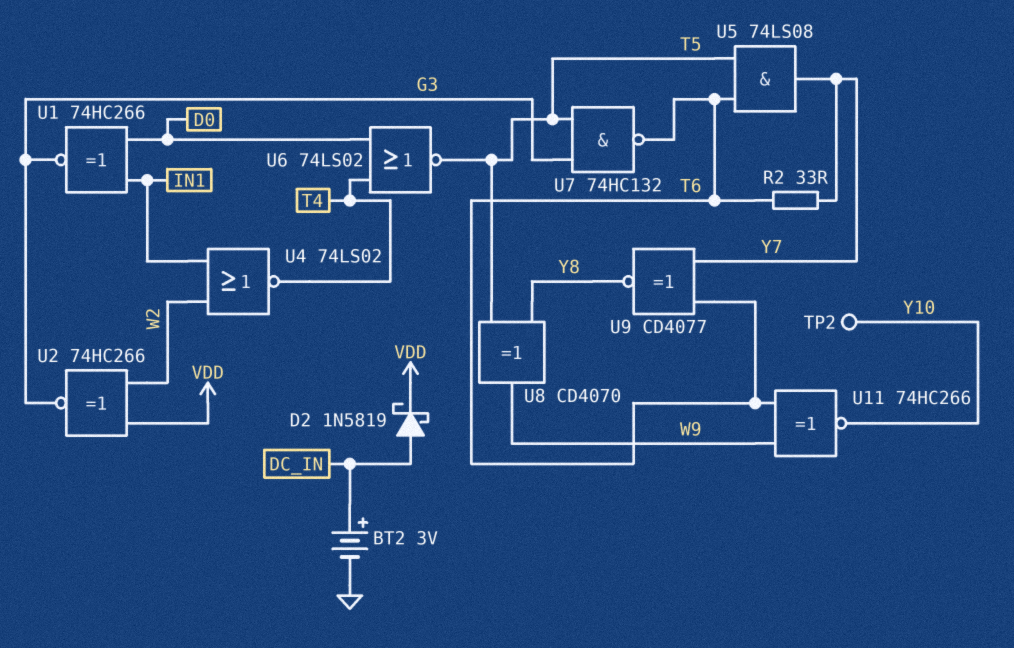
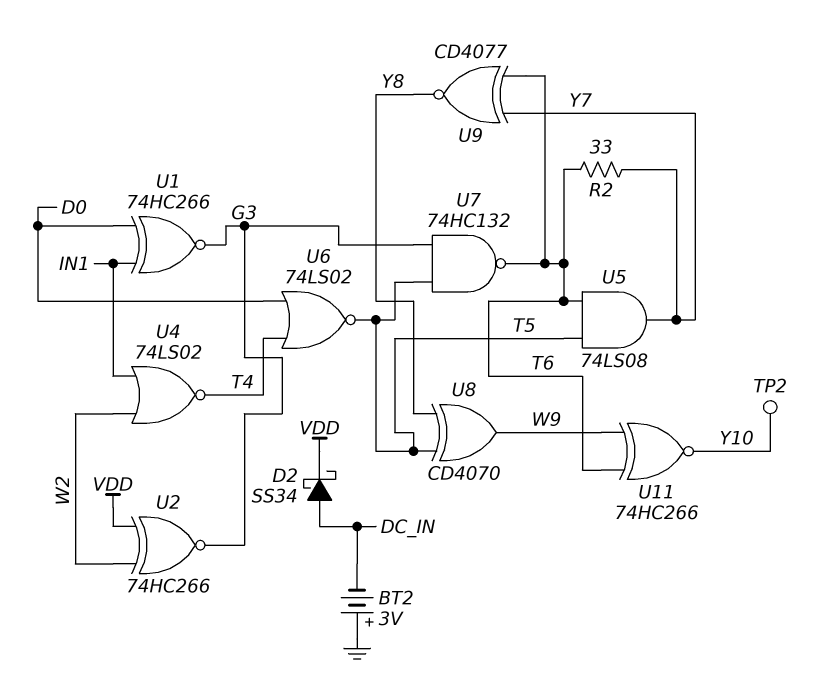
BT2: 3V (plus DC_IN, minus GND) -> 3V (plus GND, minus DC_IN)
D2: schottky 1N5819 (A DC_IN, K VDD) -> schottky SS34 (A DC_IN, K VDD)

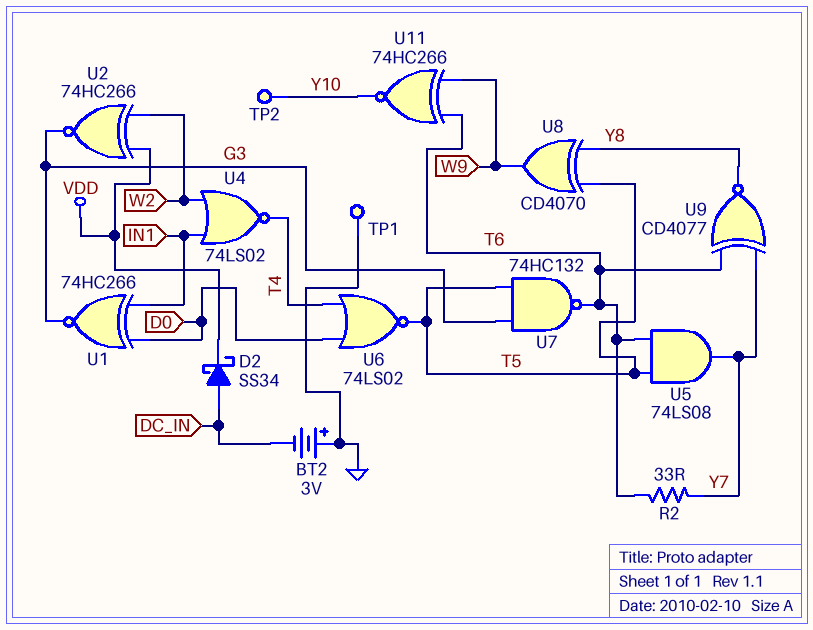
TP1: none -> test point (GND)

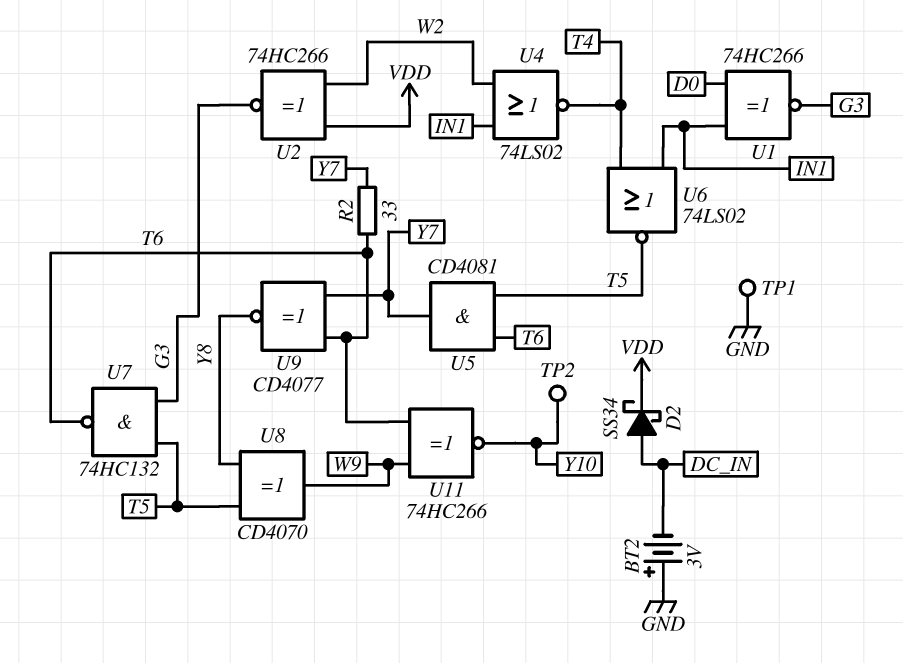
U5: AND 74LS08 (in T5, in T6, out Y7) -> AND CD4081 (in T5, in T6, out Y7)
U6: NOR 74LS02 (in D0, in T4, out T5) -> NOR 74LS02 (in IN1, in T4, out T5)

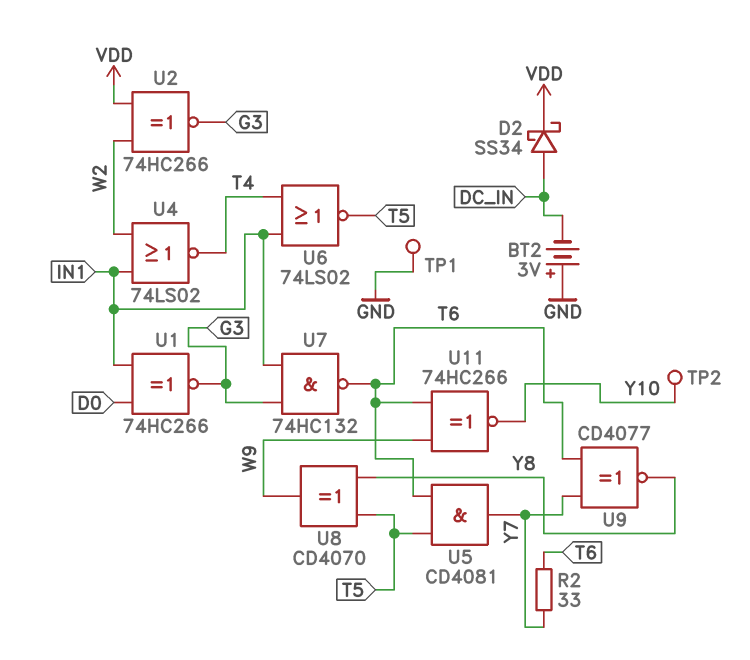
U7: NAND 74HC132 (in G3, in T5, out T6) -> NAND 74HC132 (in G3, in IN1, out T6)

